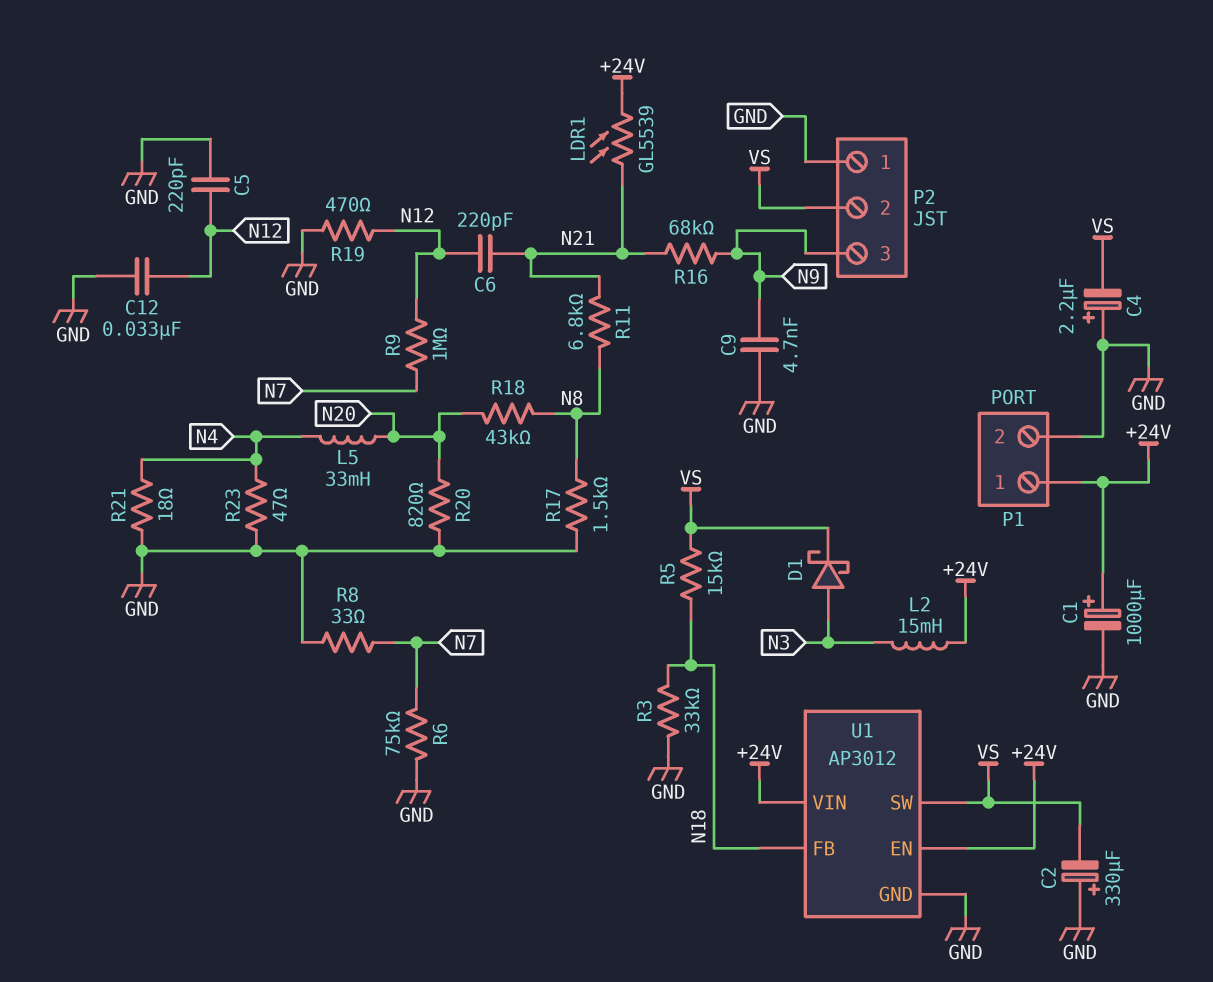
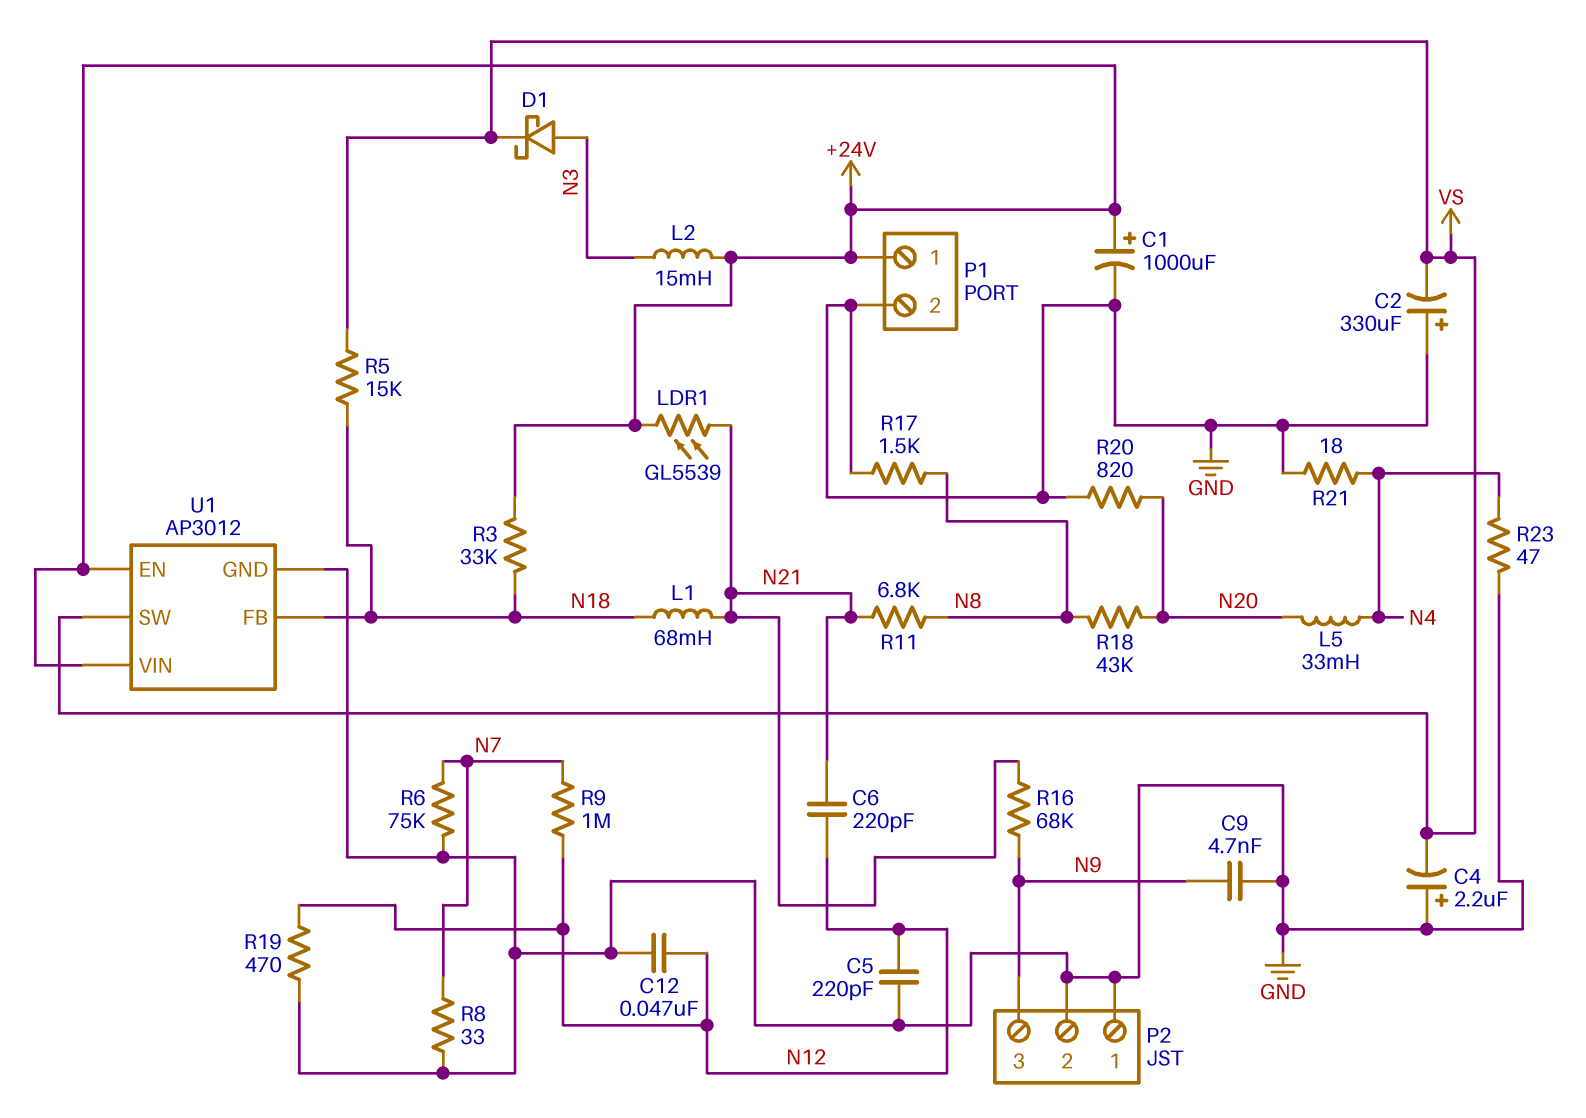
C12: 33nF (GND, N12) -> 47nF (GND, N12)
L1: none -> 68mH (N18, N21)
P2 pin 2: VS -> GND
R3: 33k (GND, N18) -> 33k (+24V, N18)

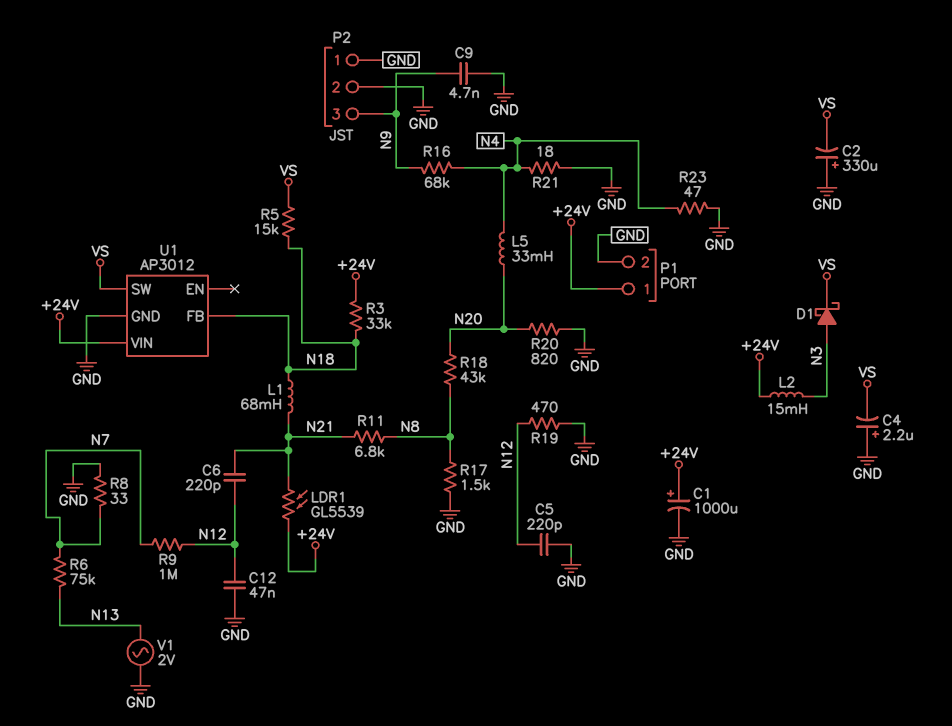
R6: 75k (GND, N7) -> 75k (N7, N13)
R16: 68k (N9, N21) -> 68k (N4, N9)
U1 pin EN: +24V -> none
V1: none -> AC 2V (GND, N13)

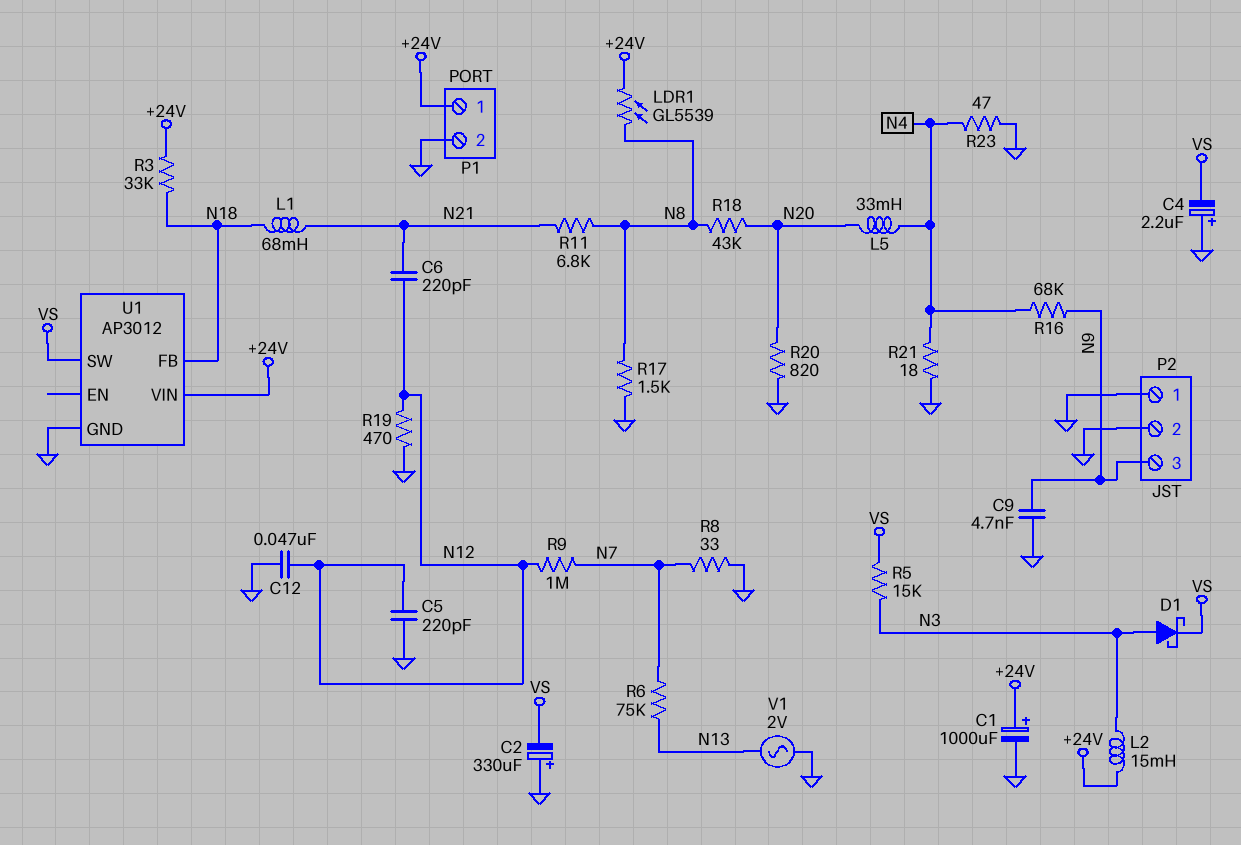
LDR1: GL5539 (+24V, N21) -> GL5539 (+24V, N8)
R5: 15k (N18, VS) -> 15k (N3, VS)

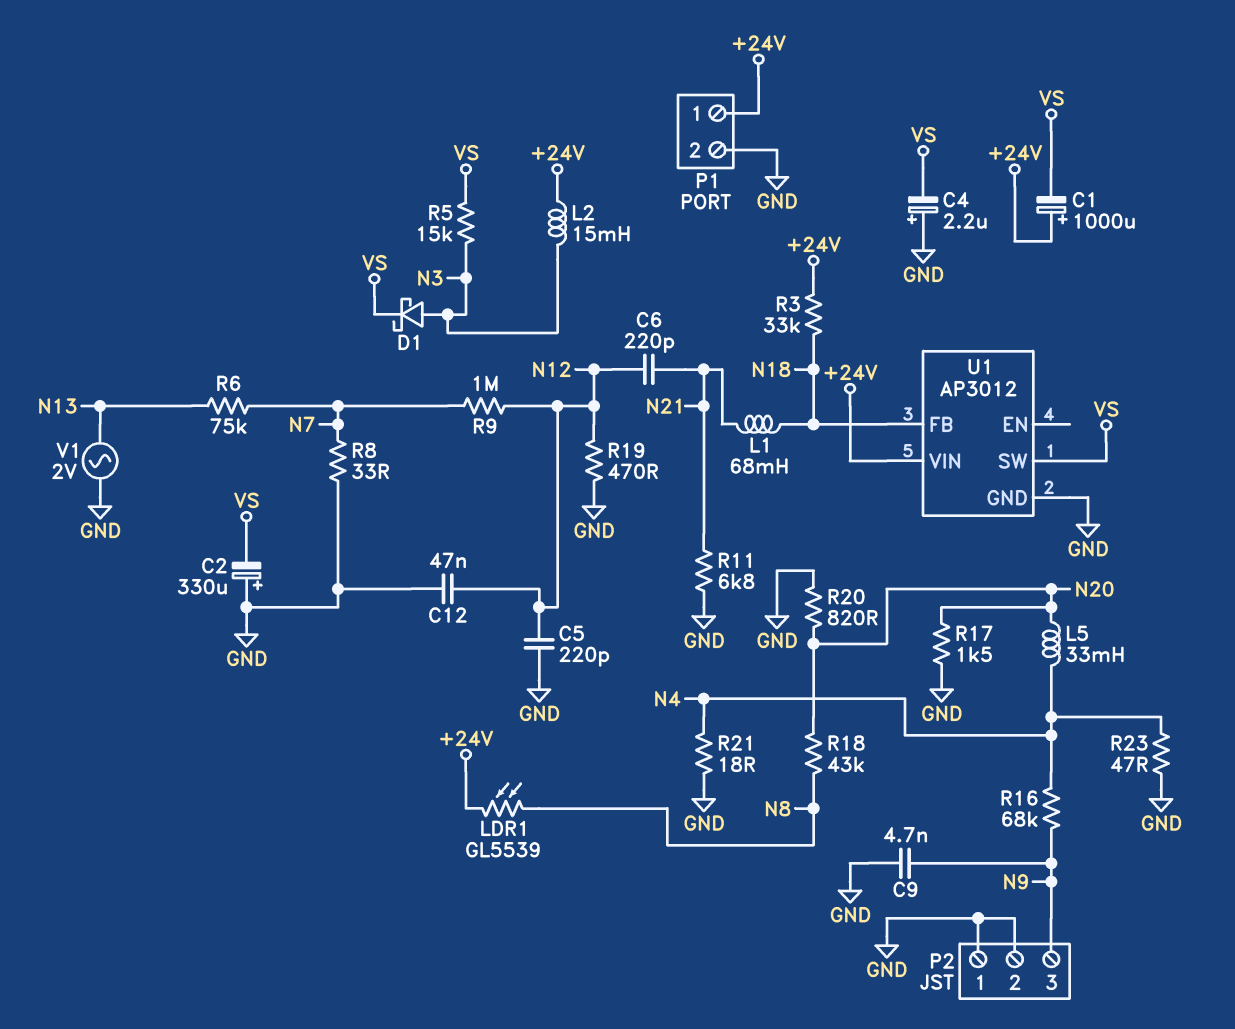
C1: 1000uF (plus +24V, minus GND) -> 1000uF (plus +24V, minus VS)
R11: 6.8k (N8, N21) -> 6.8k (GND, N21)
R17: 1.5k (GND, N8) -> 1.5k (GND, N20)

